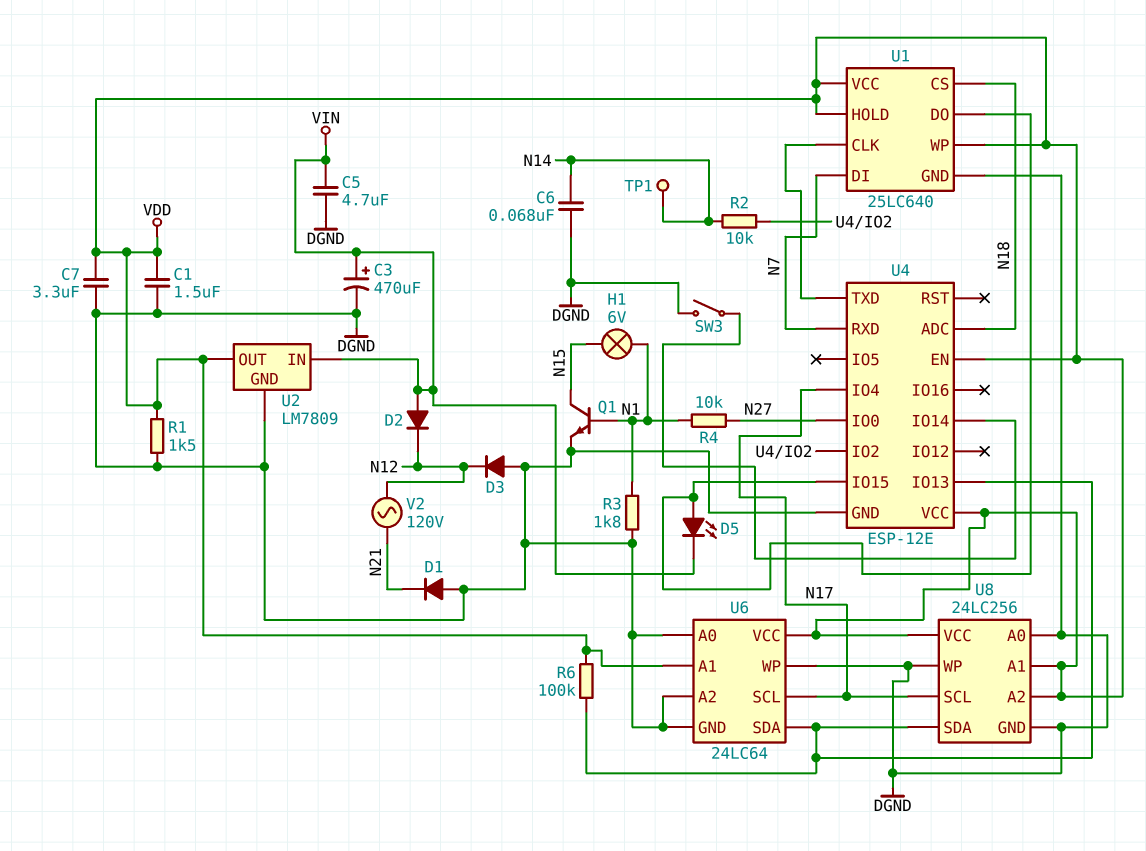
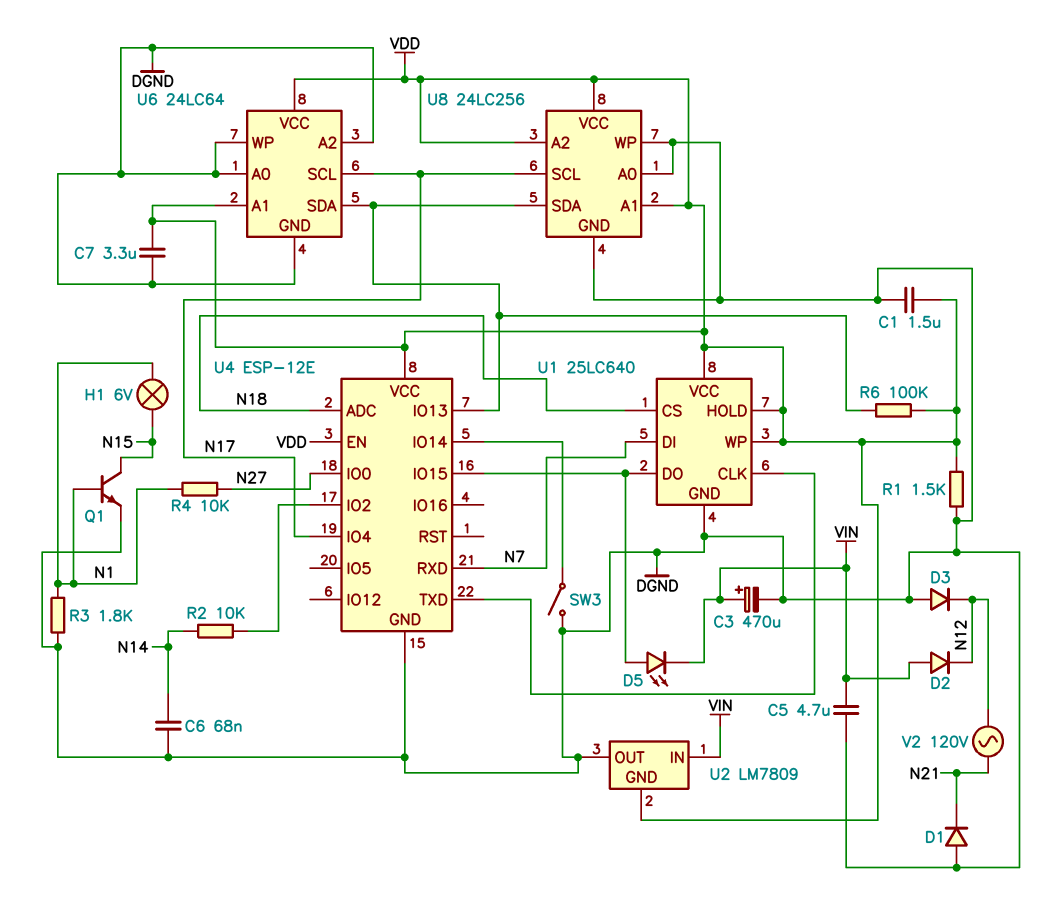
TP1: test point (N14) -> none
U2 pin GND: DGND -> VDD
U2 pin OUT: VDD -> DGND

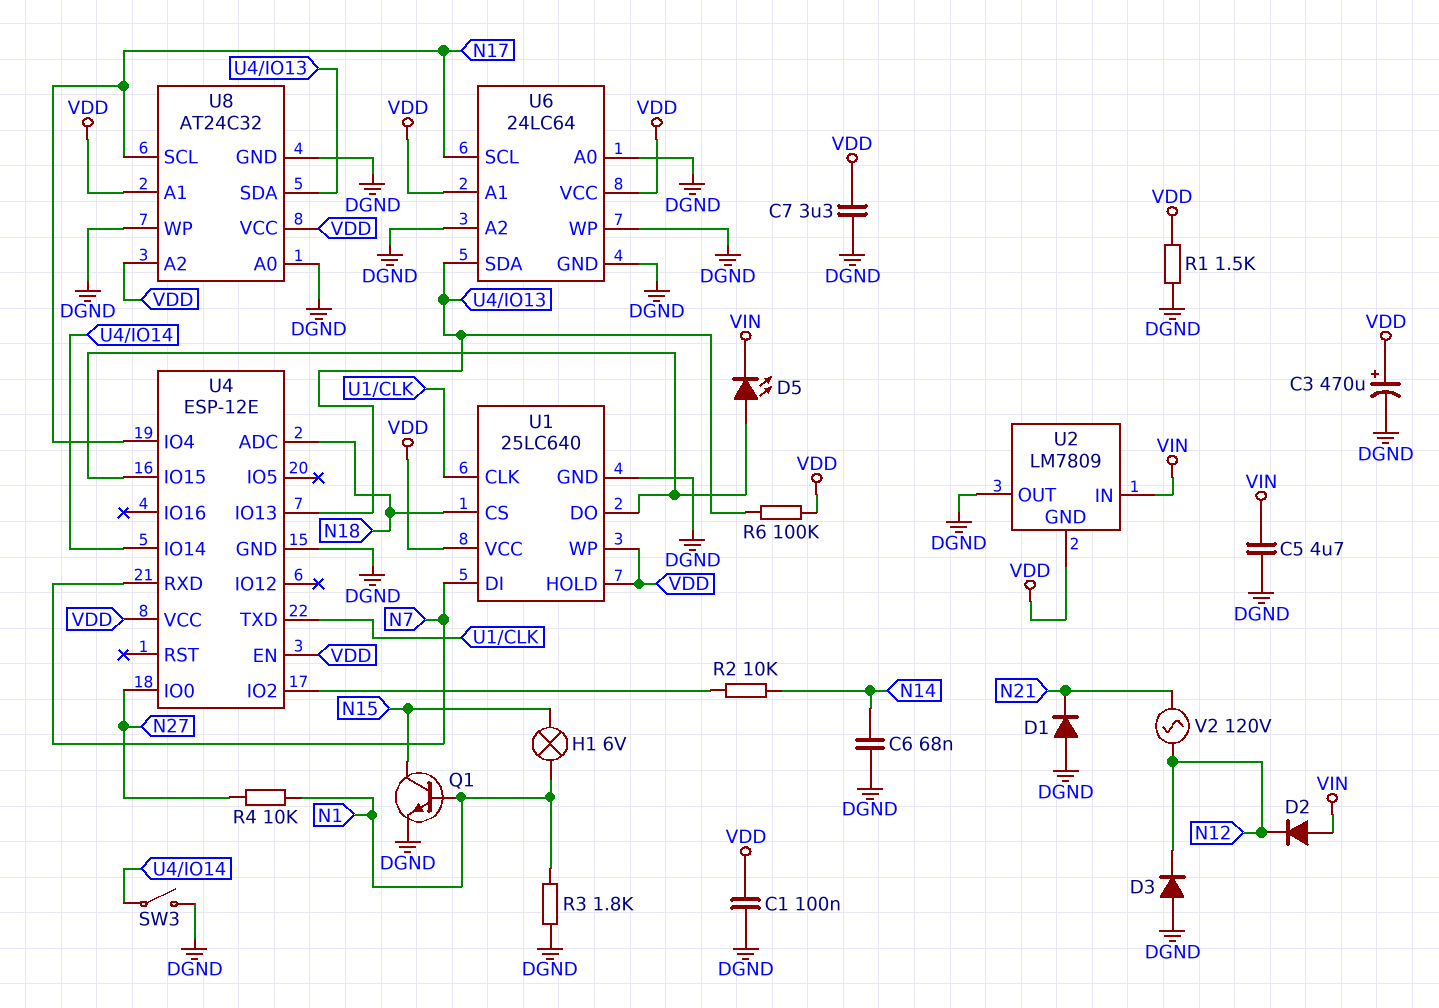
C1: 1.5uF (DGND, VDD) -> 100nF (DGND, VDD)
C3: 470uF (plus VIN, minus DGND) -> 470uF (plus VDD, minus DGND)
U8: 24LC256 -> AT24C32

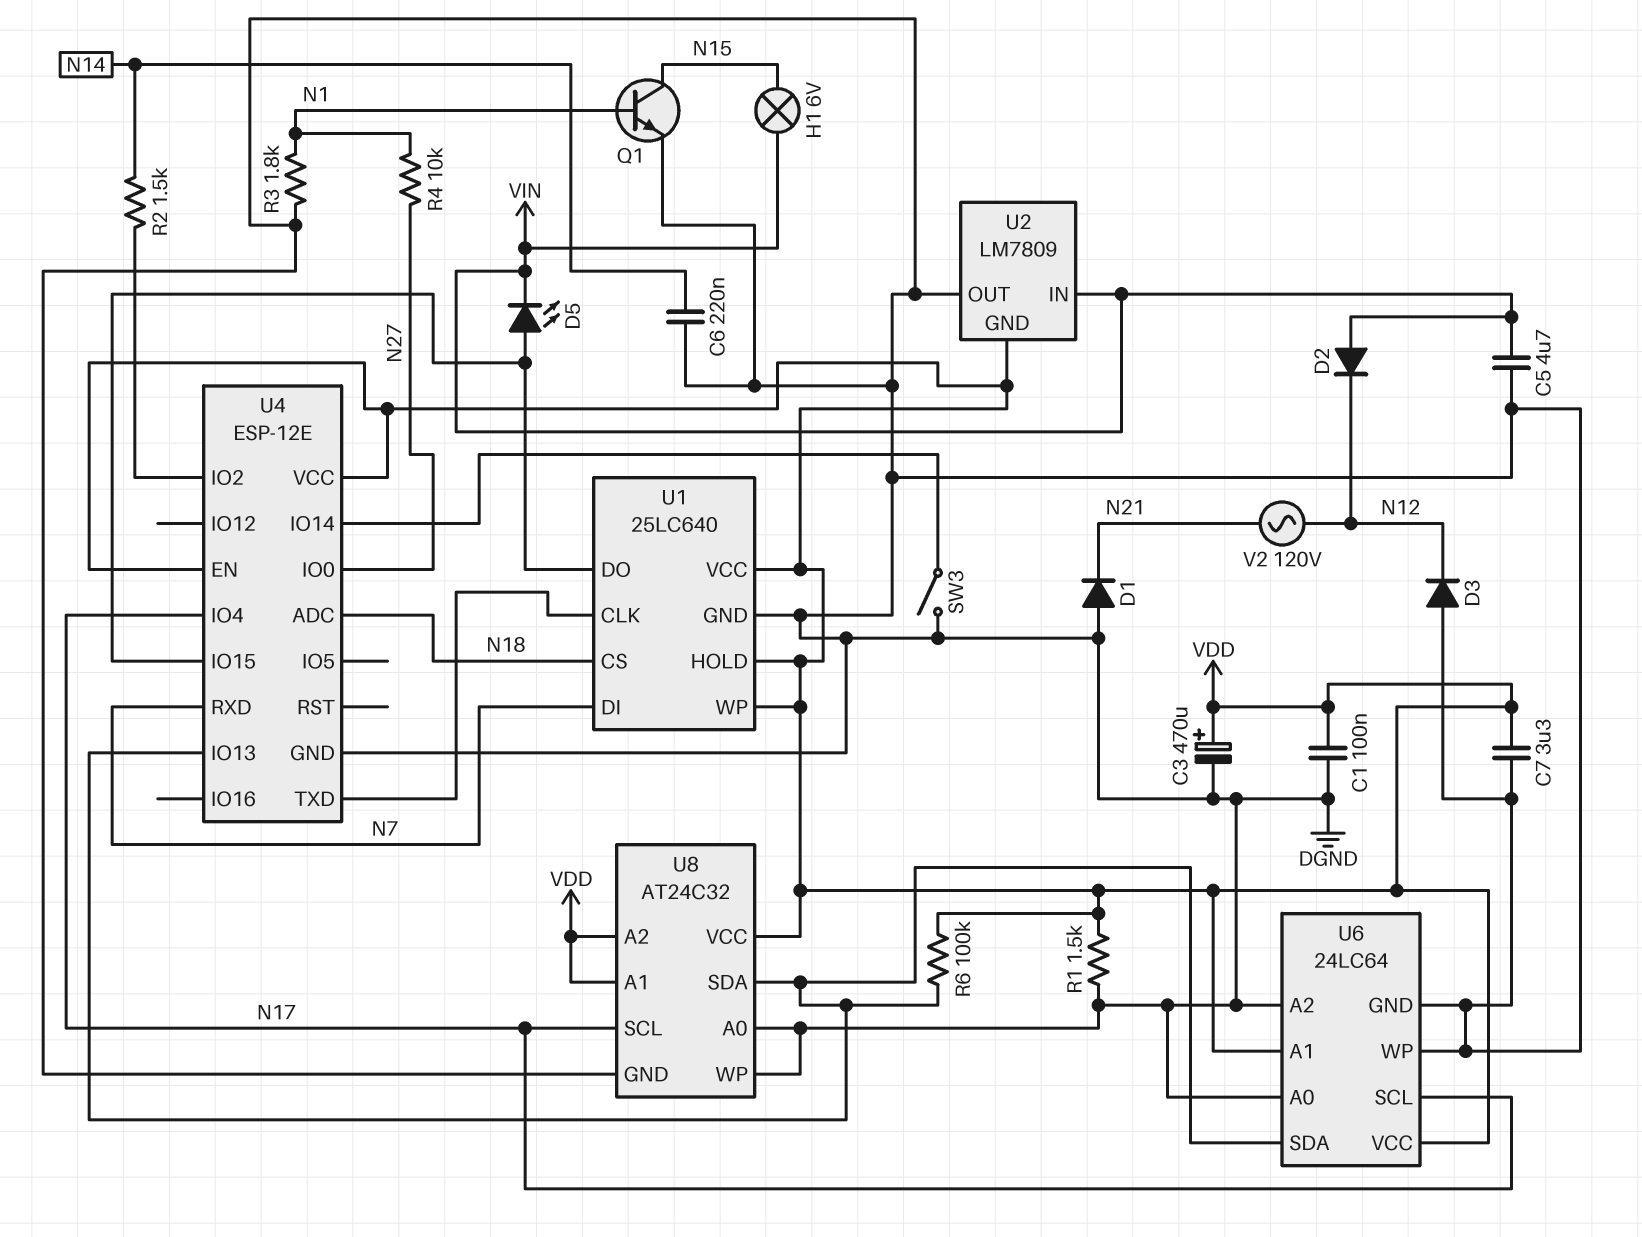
C6: 68nF (DGND, N14) -> 220nF (DGND, N14)
H1: lamp 6V (N1, N15) -> lamp 6V (N15, VIN)
R2: 10k (N14, U4/IO2) -> 1.5k (N14, U4/IO2)

